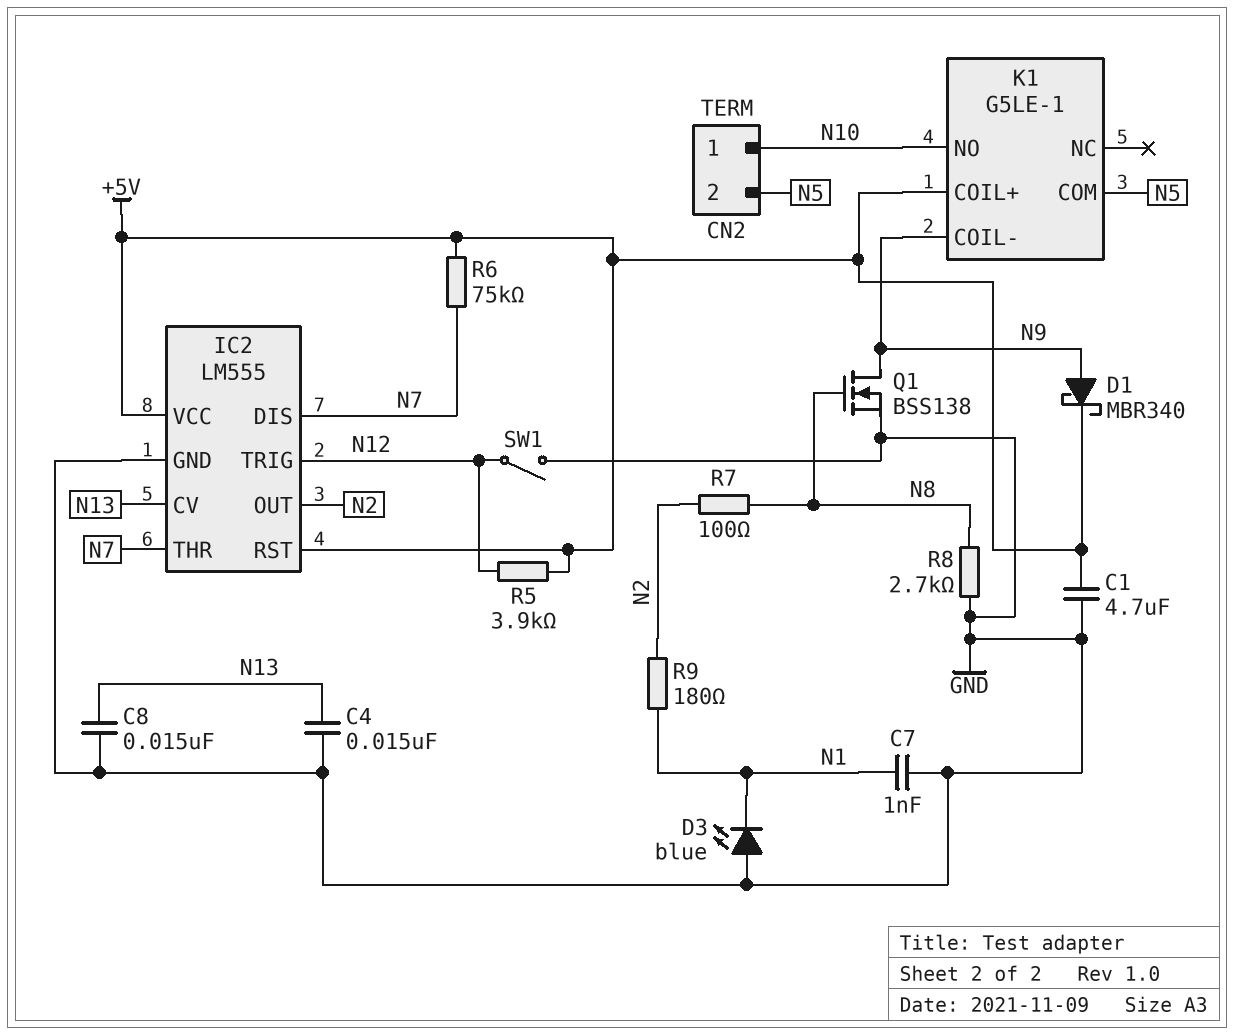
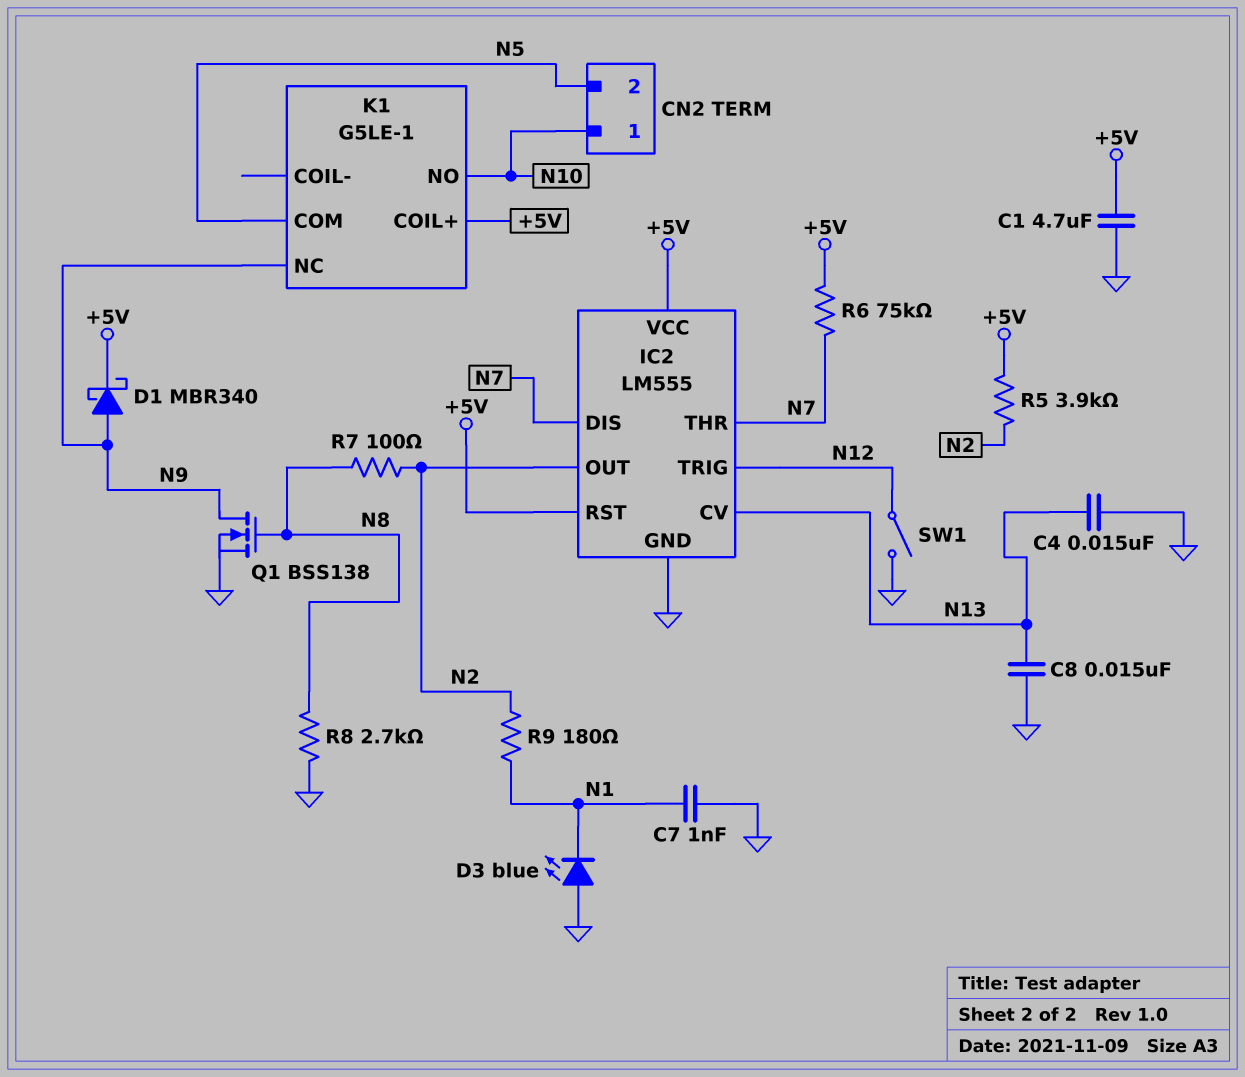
K1 pin COIL-: N9 -> none
K1 pin NC: none -> N9
R5: 3.9k (+5V, N12) -> 3.9k (+5V, N2)

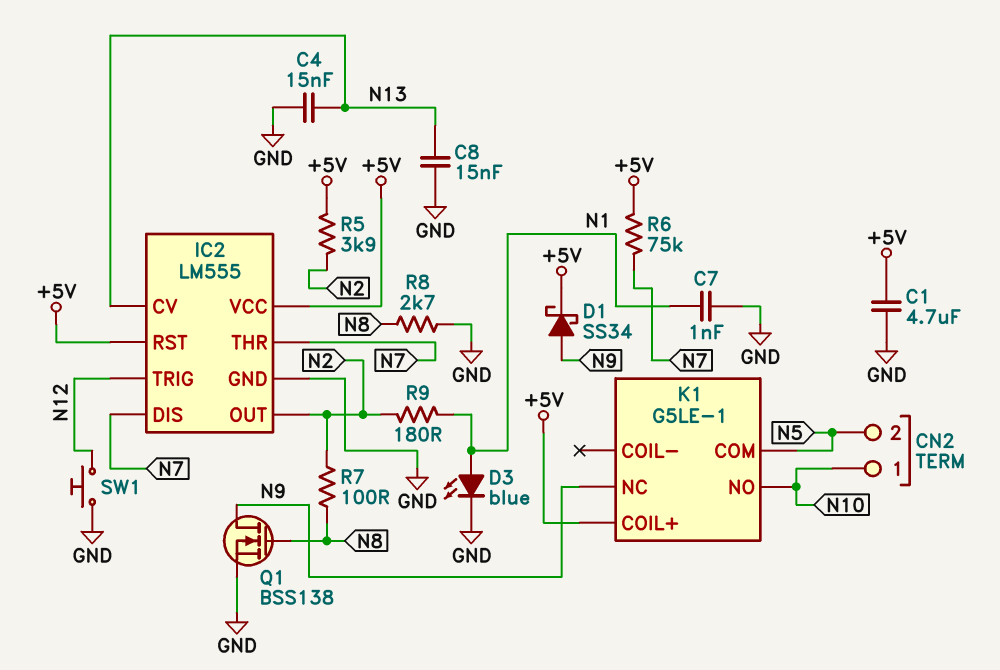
D1: schottky MBR340 (A N9, K +5V) -> schottky SS34 (A N9, K +5V)
D3: LED blue (A GND, K N1) -> LED blue (A N1, K GND)
SW1: switch (GND, N12) -> button (GND, N12)

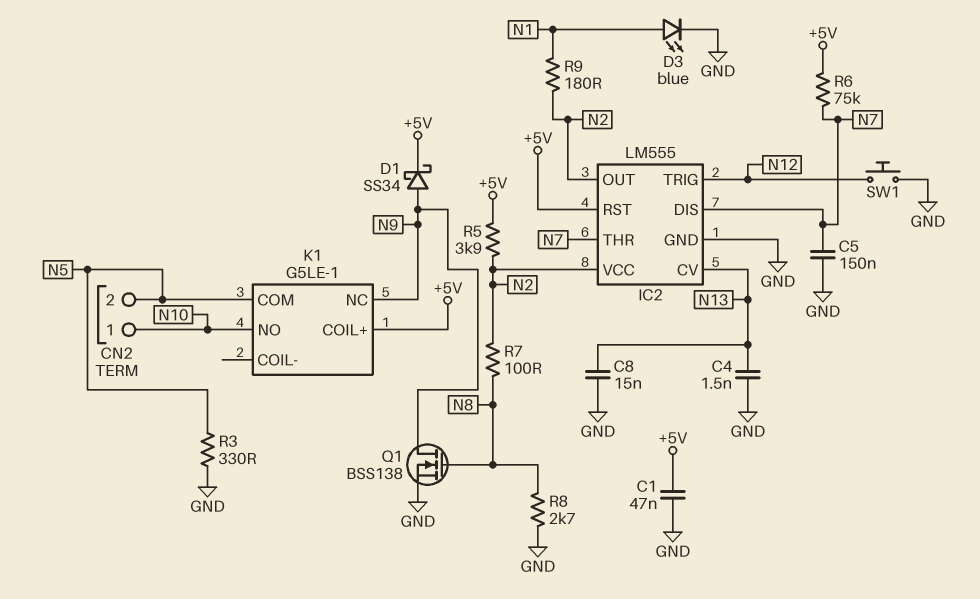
C1: 4.7uF (+5V, GND) -> 47nF (+5V, GND)
C4: 15nF (GND, N13) -> 1.5nF (GND, N13)
C5: none -> 150nF (GND, N7)
C7: 1nF (GND, N1) -> none
IC2 pin VCC: +5V -> N2
R3: none -> 330 (GND, N5)

